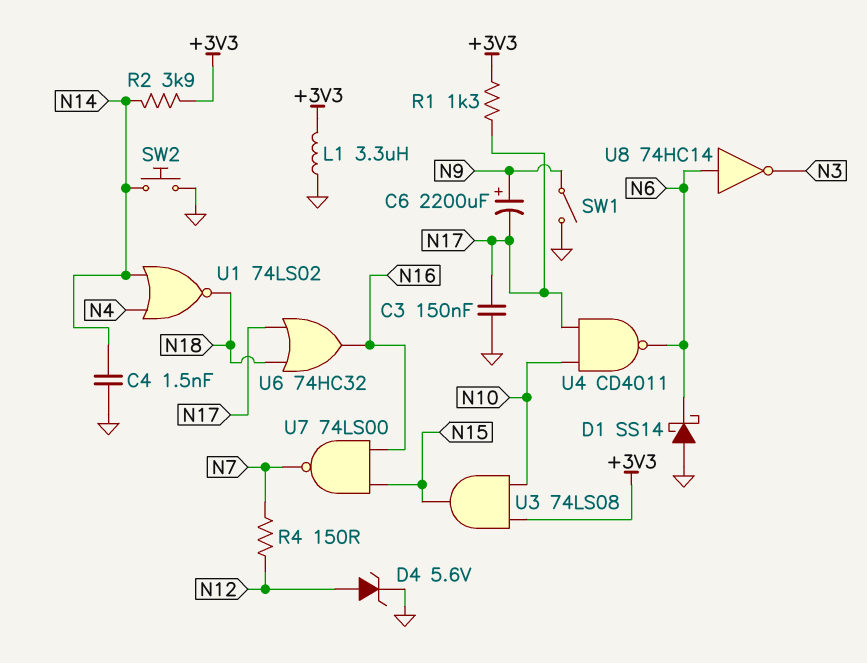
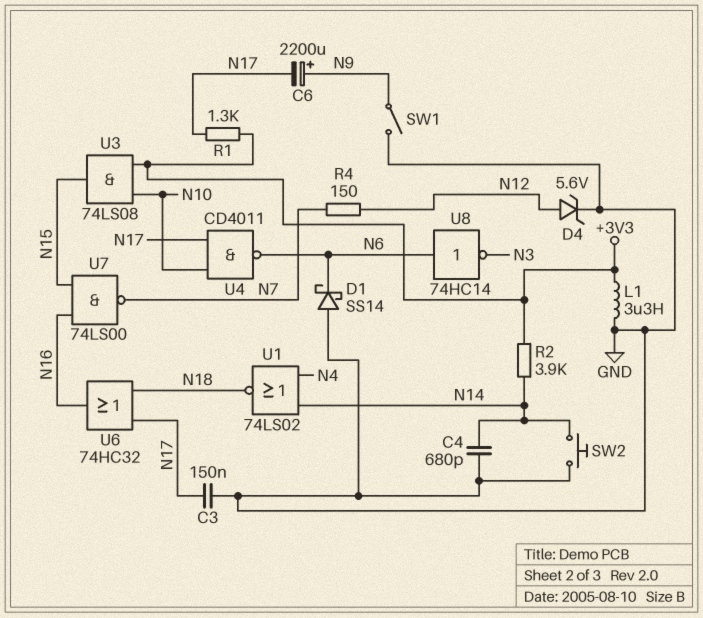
C4: 1.5nF (GND, N14) -> 680pF (GND, N14)

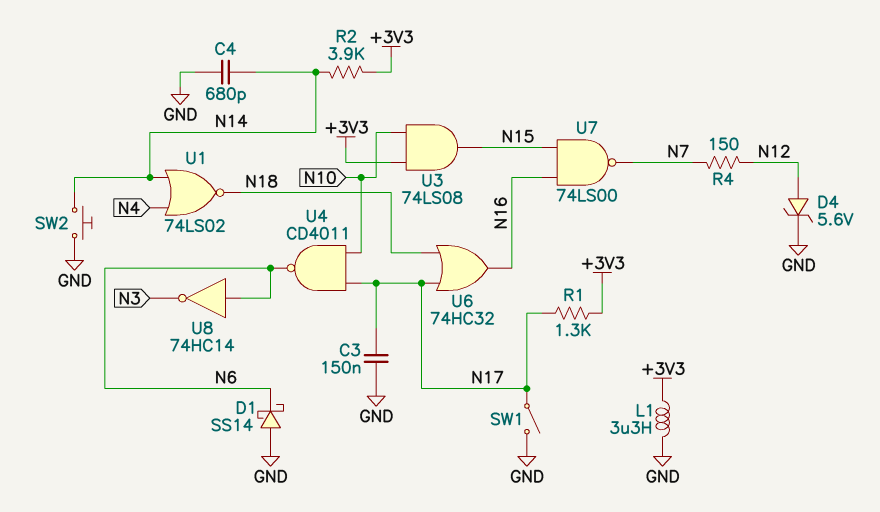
C6: 2200uF (plus N9, minus N17) -> none
SW1: switch (GND, N9) -> switch (GND, N17)

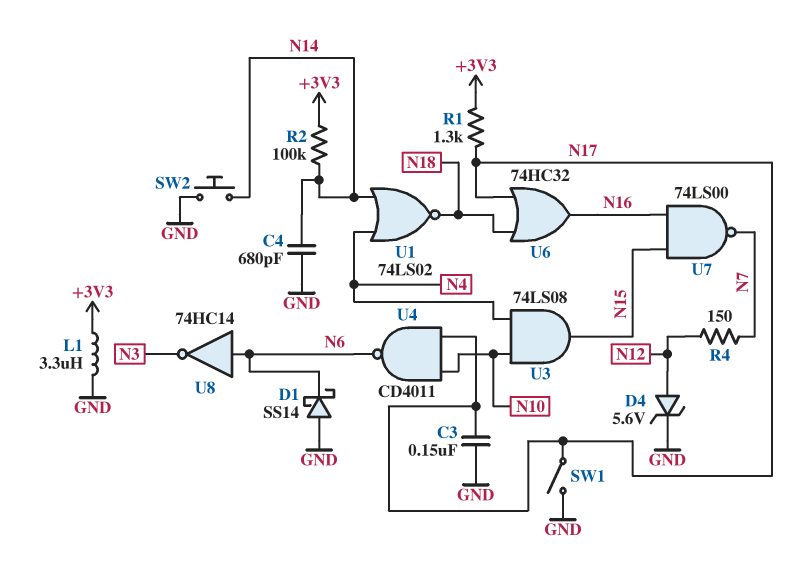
R2: 3.9k (+3V3, N14) -> 100k (+3V3, N14)
U3: AND 74LS08 (in +3V3, in N10, out N15) -> AND 74LS08 (in N4, in N10, out N15)

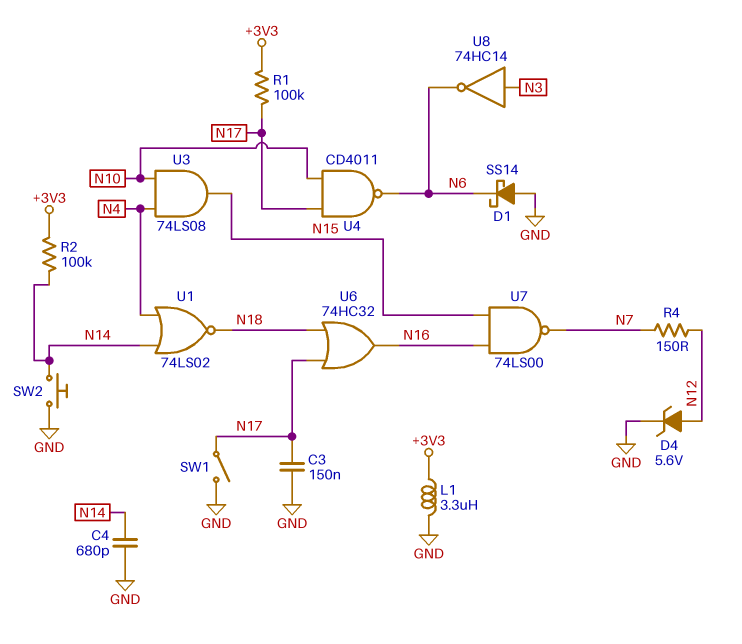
R1: 1.3k (+3V3, N17) -> 100k (+3V3, N17)
U8: NOT 74HC14 (in N6, out N3) -> NOT 74HC14 (in N3, out N6)

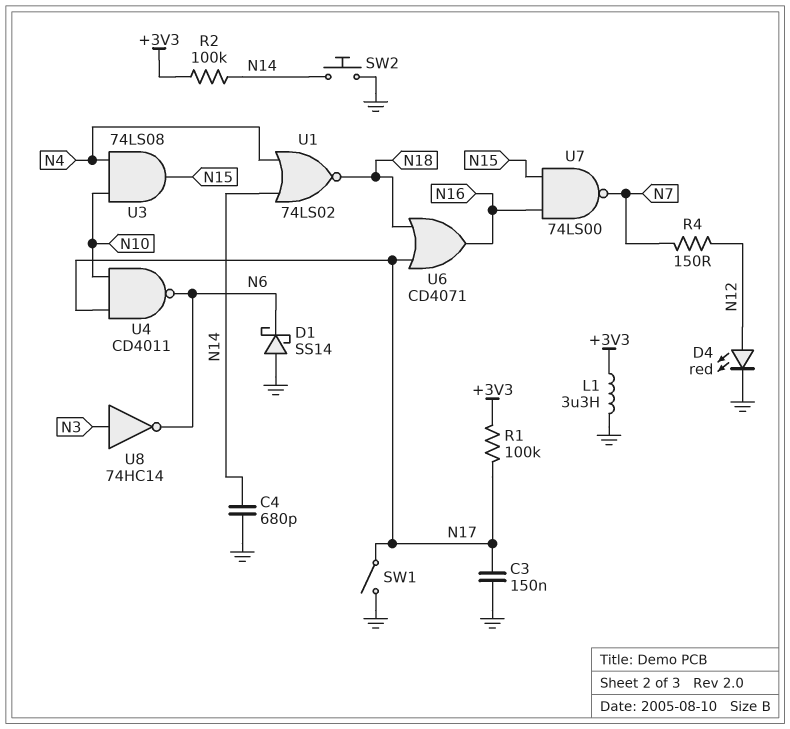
D4: zener 5.6V (A N12, K GND) -> LED red (A N12, K GND)
U6: OR 74HC32 (in N17, in N18, out N16) -> OR CD4071 (in N17, in N18, out N16)

